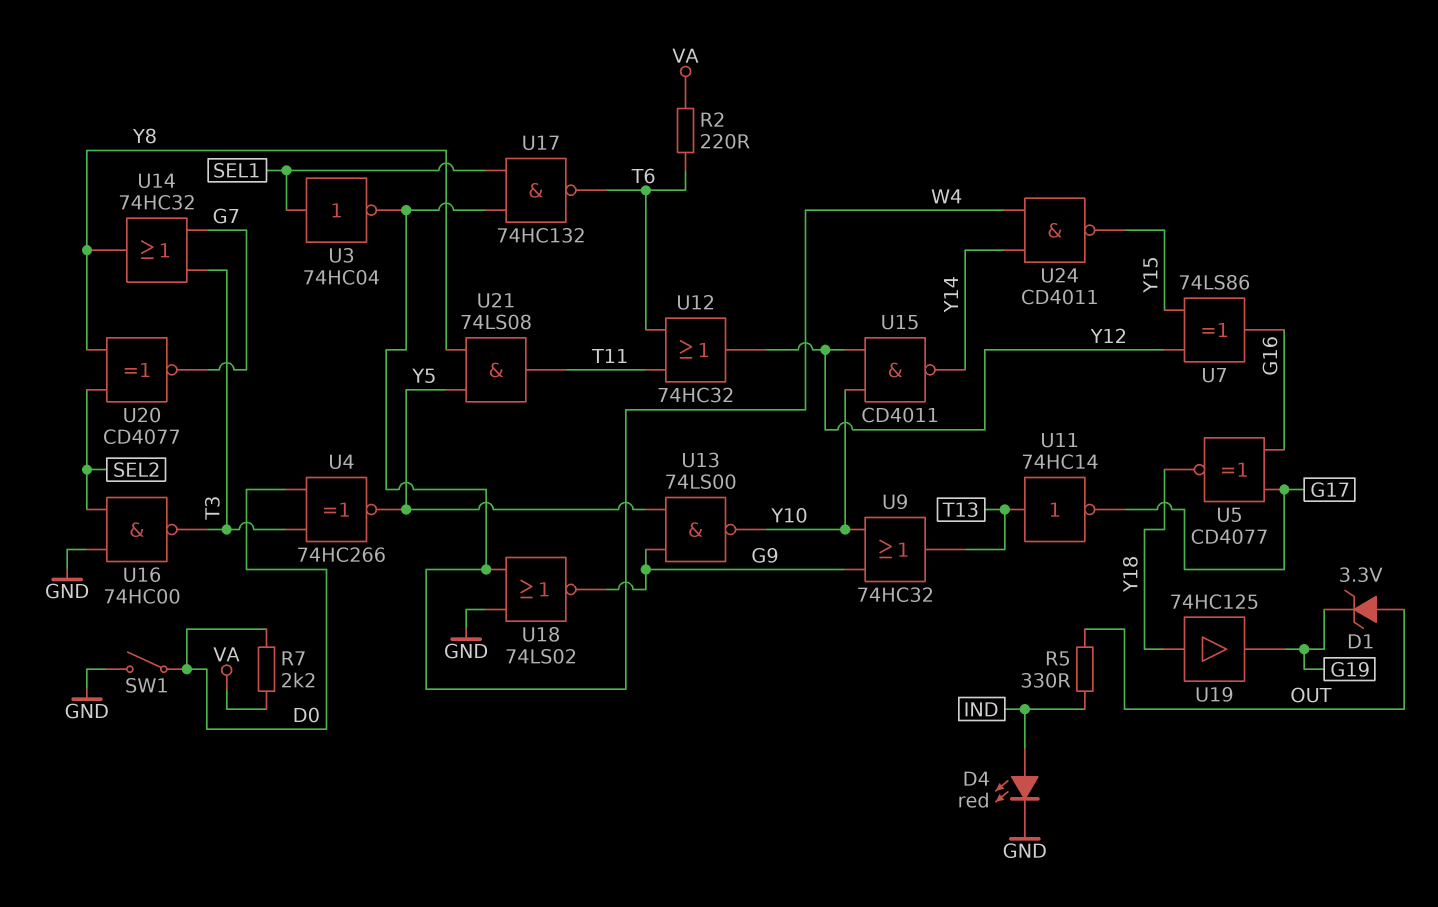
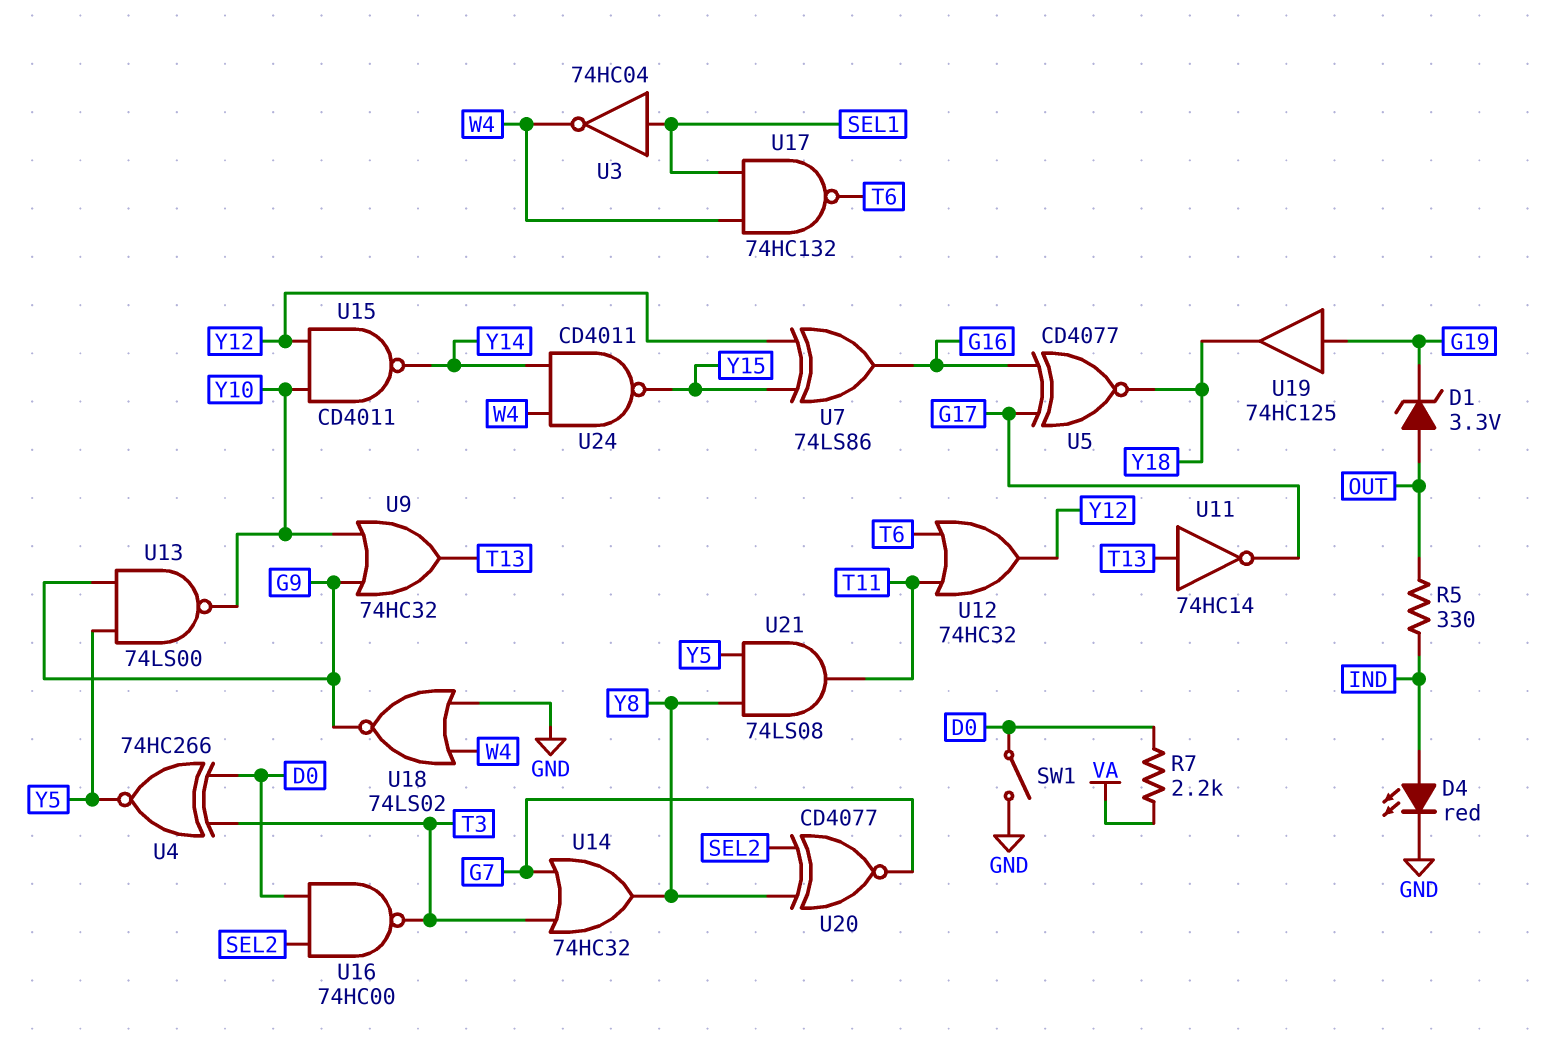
R2: 220 (T6, VA) -> none
U16: NAND 74HC00 (in GND, in SEL2, out T3) -> NAND 74HC00 (in D0, in SEL2, out T3)
U19: buffer 74HC125 (in Y18, out G19) -> buffer 74HC125 (in G19, out Y18)

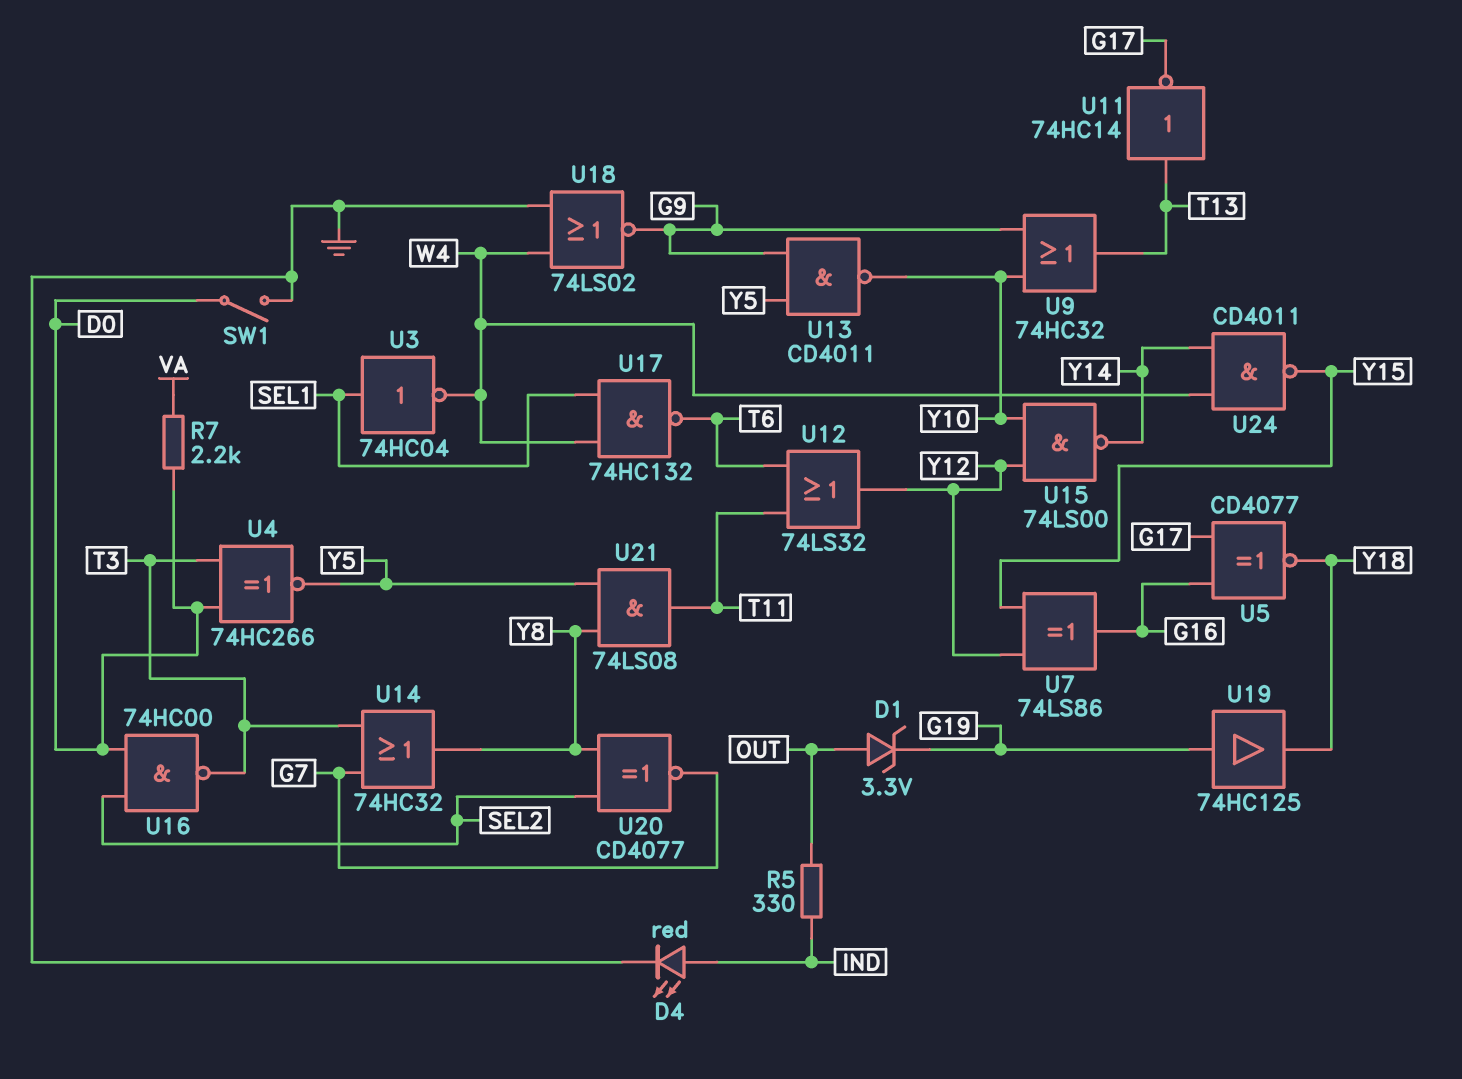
U12: OR 74HC32 (in T6, in T11, out Y12) -> OR 74LS32 (in T6, in T11, out Y12)
U13: NAND 74LS00 (in G9, in Y5, out Y10) -> NAND CD4011 (in G9, in Y5, out Y10)
U15: NAND CD4011 (in Y10, in Y12, out Y14) -> NAND 74LS00 (in Y10, in Y12, out Y14)

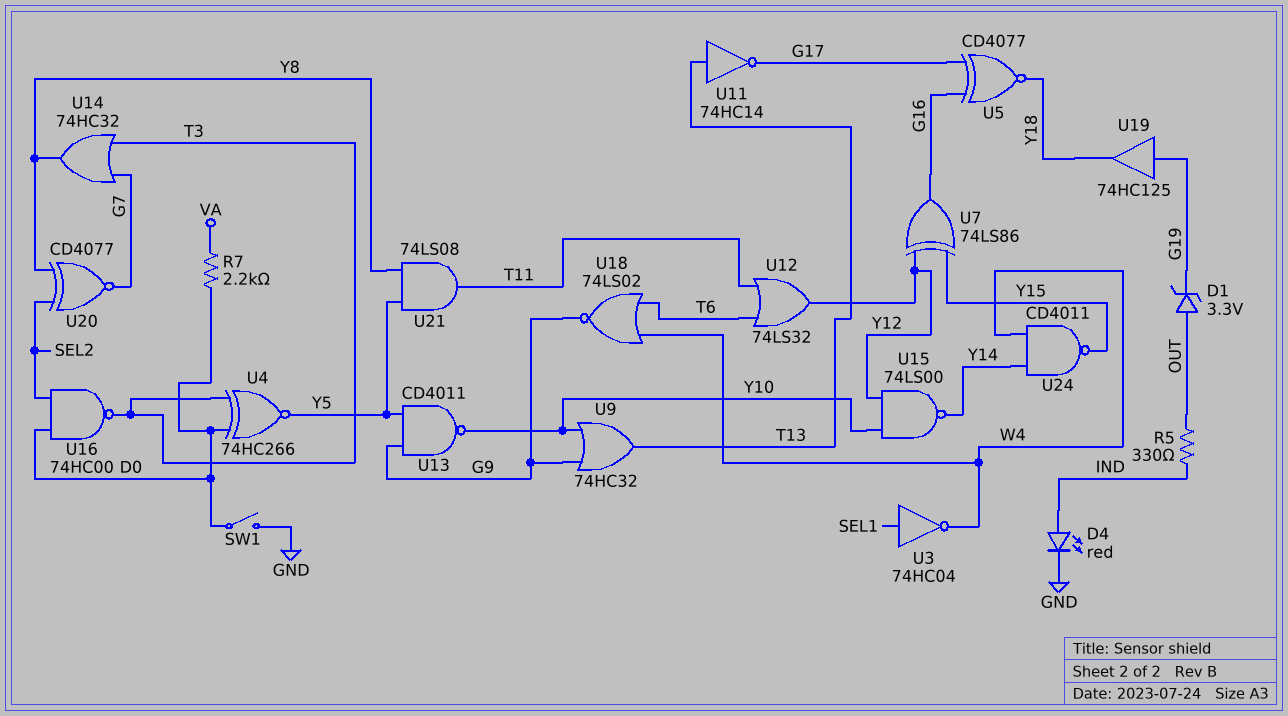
U17: NAND 74HC132 (in SEL1, in W4, out T6) -> none
U18: NOR 74LS02 (in GND, in W4, out G9) -> NOR 74LS02 (in T6, in W4, out G9)

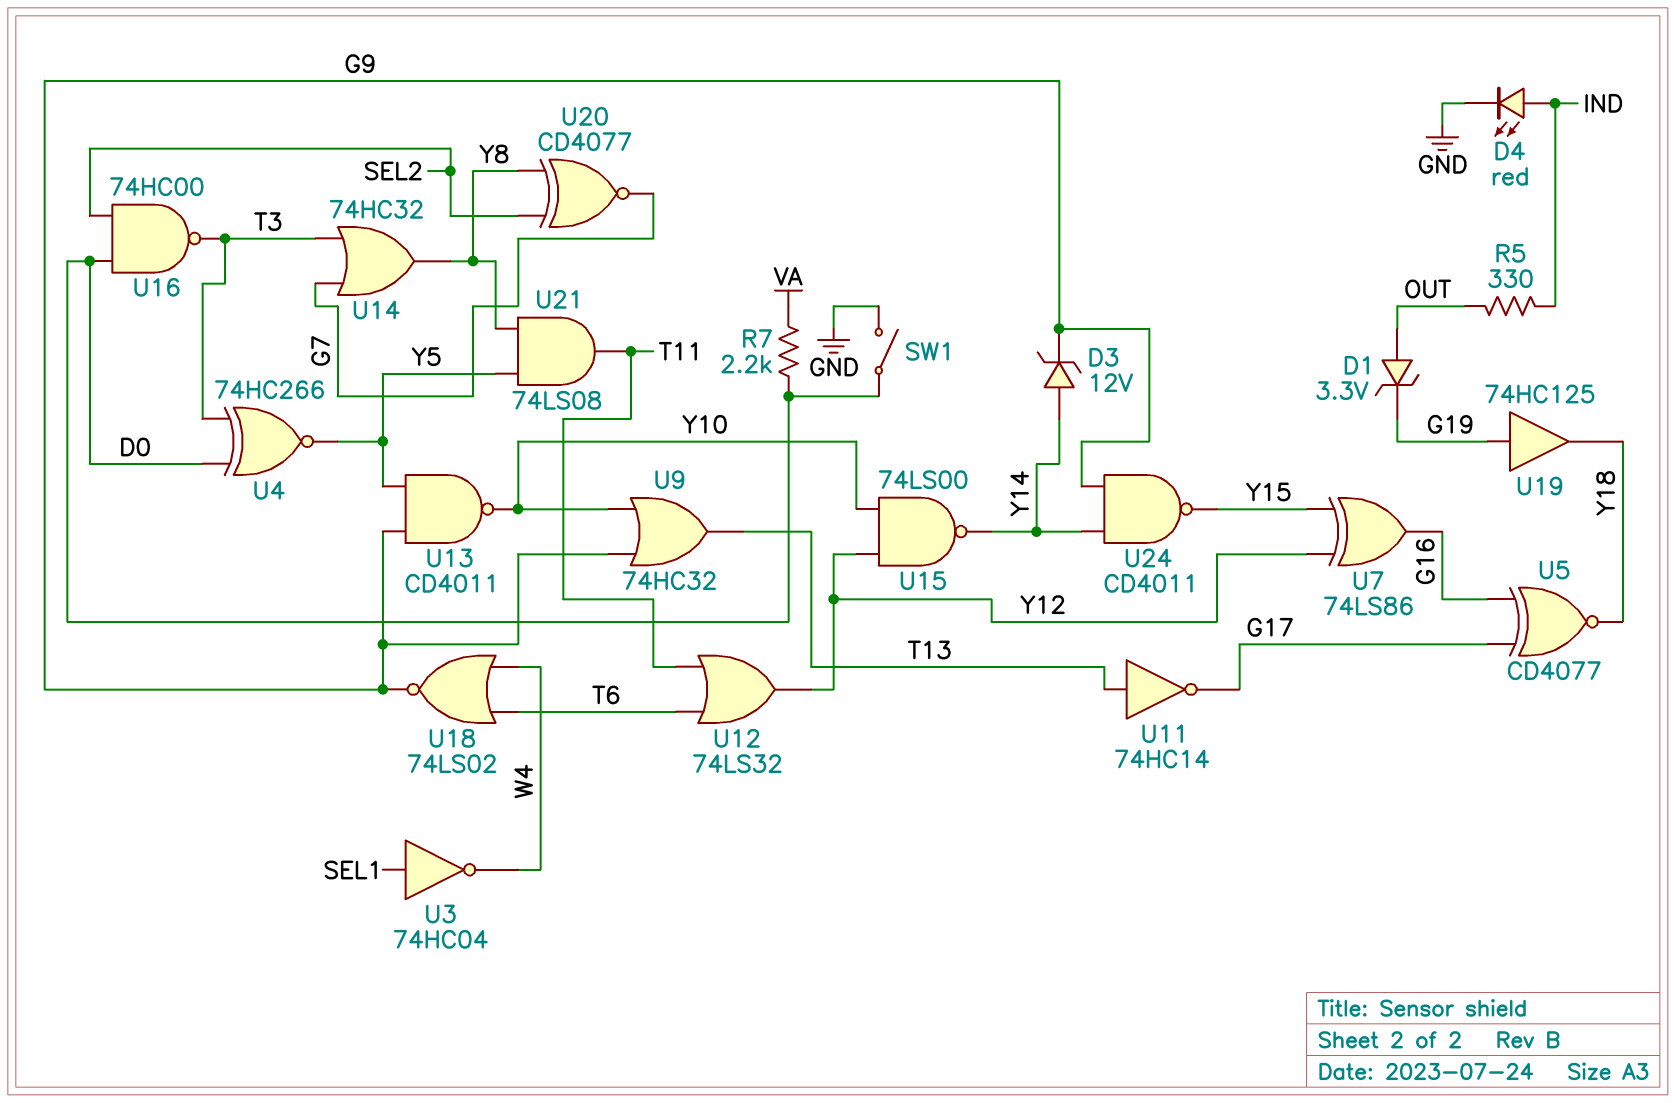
D3: none -> zener 12V (A Y14, K G9)
U24: NAND CD4011 (in W4, in Y14, out Y15) -> NAND CD4011 (in G9, in Y14, out Y15)

